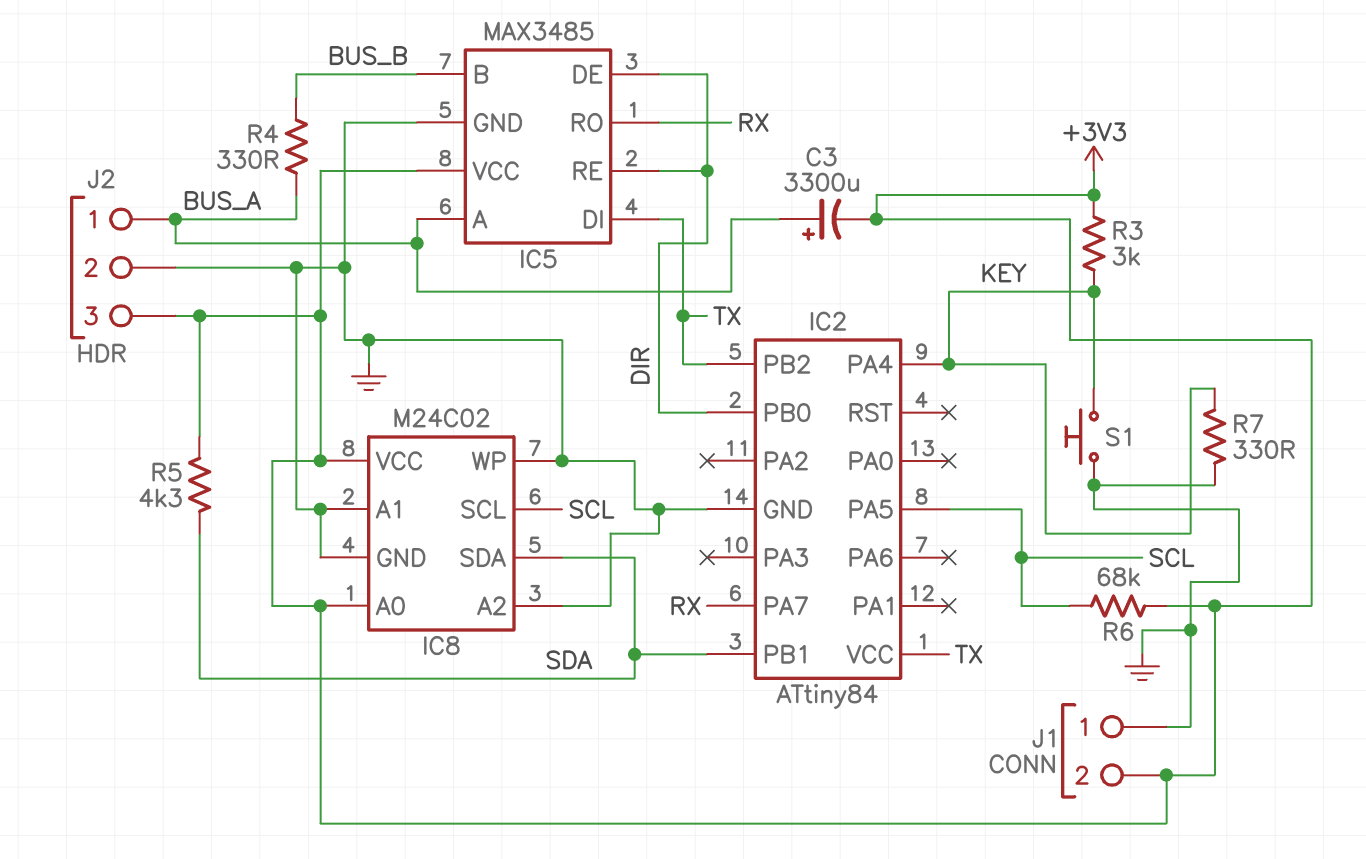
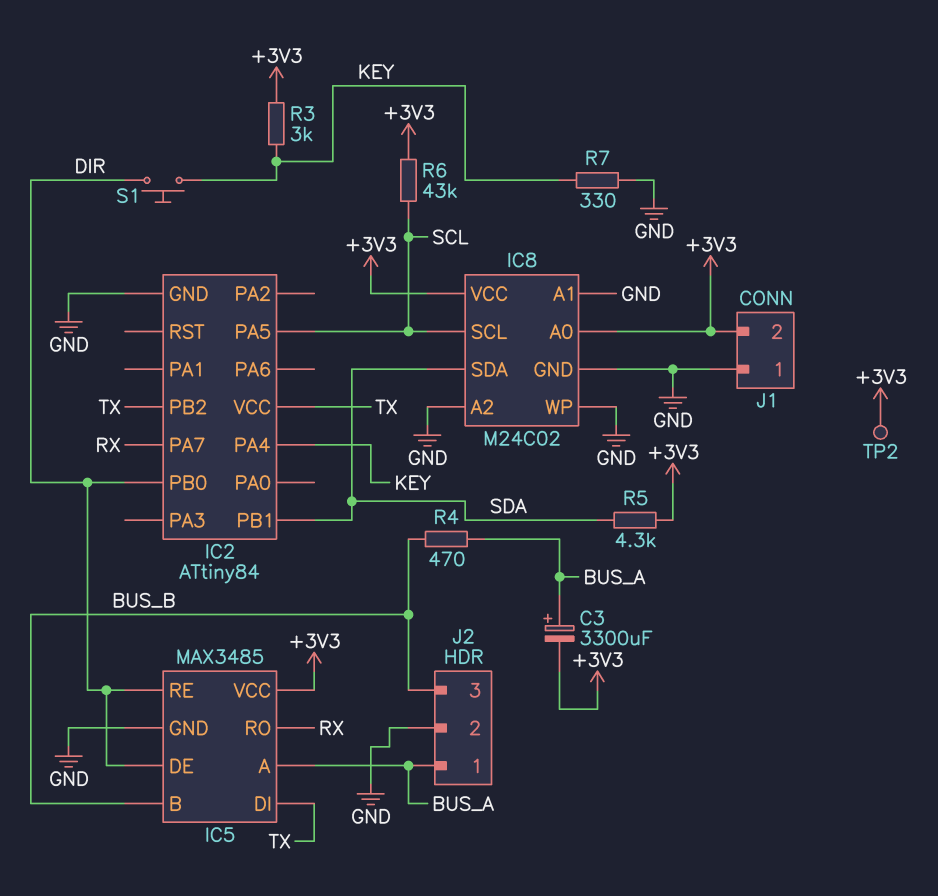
J2 pin 3: +3V3 -> BUS_B
R4: 330 (BUS_A, BUS_B) -> 470 (BUS_A, BUS_B)
R6: 68k (+3V3, SCL) -> 43k (+3V3, SCL)
S1: button (GND, KEY) -> button (DIR, KEY)
TP2: none -> test point (+3V3)

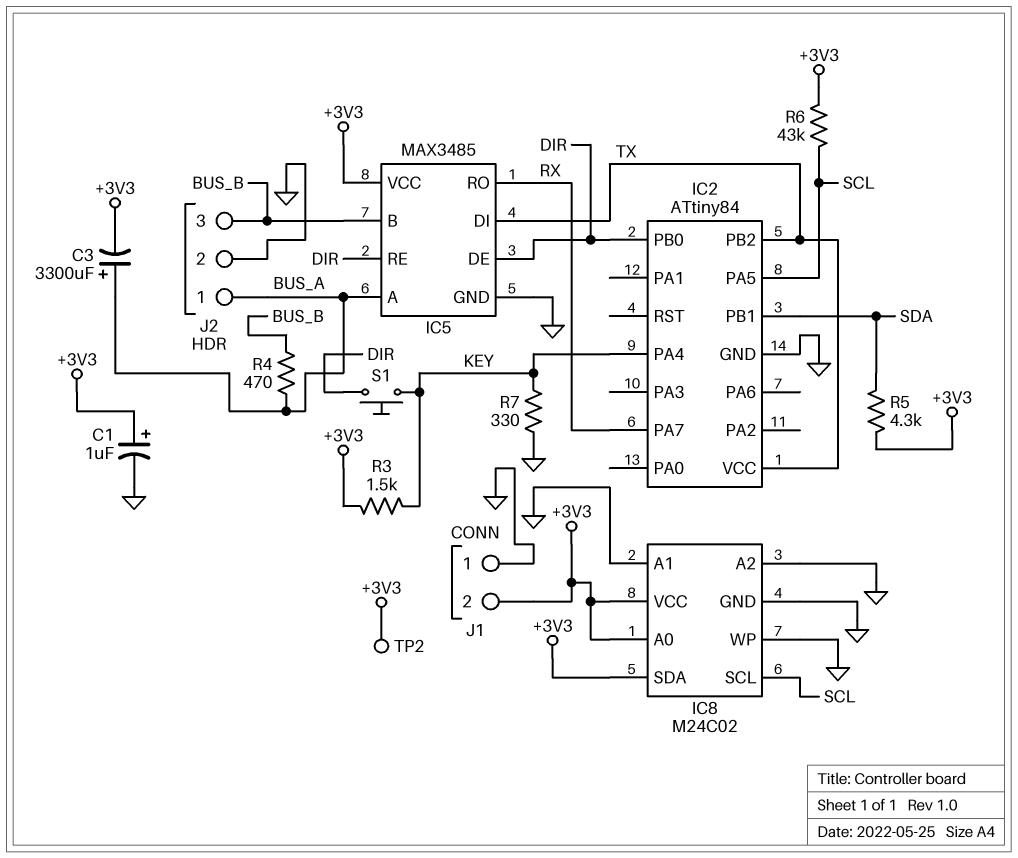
C1: none -> 1uF (plus +3V3, minus GND)
IC8 pin SDA: SDA -> +3V3
R3: 3k (+3V3, KEY) -> 1.5k (+3V3, KEY)

